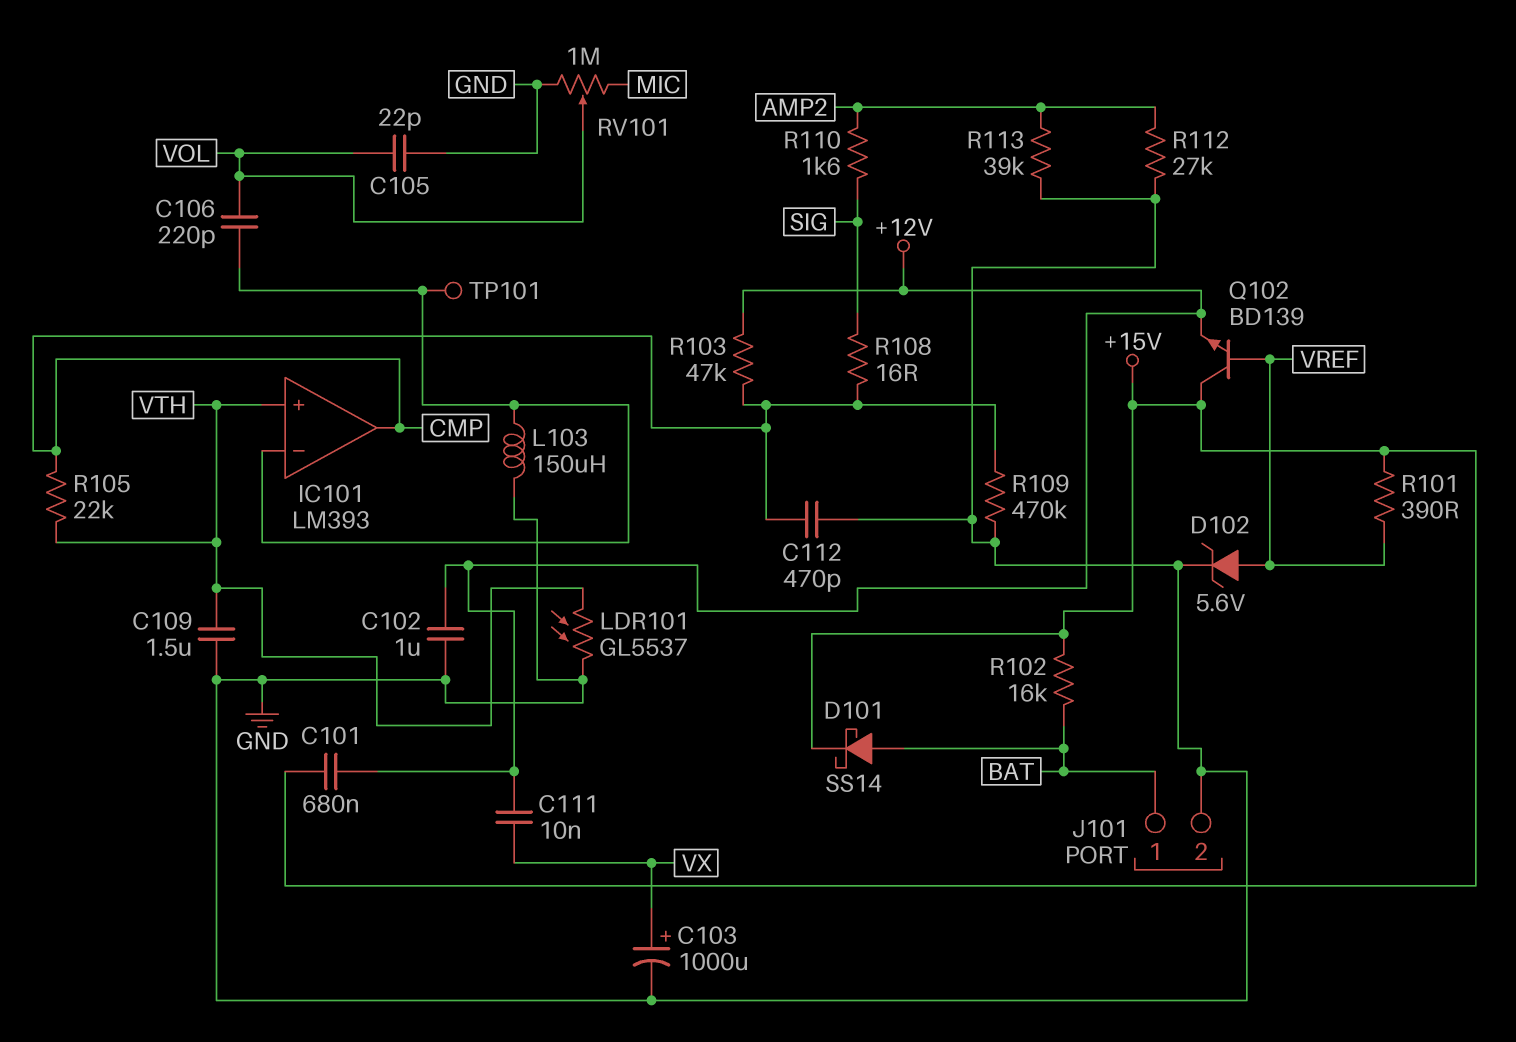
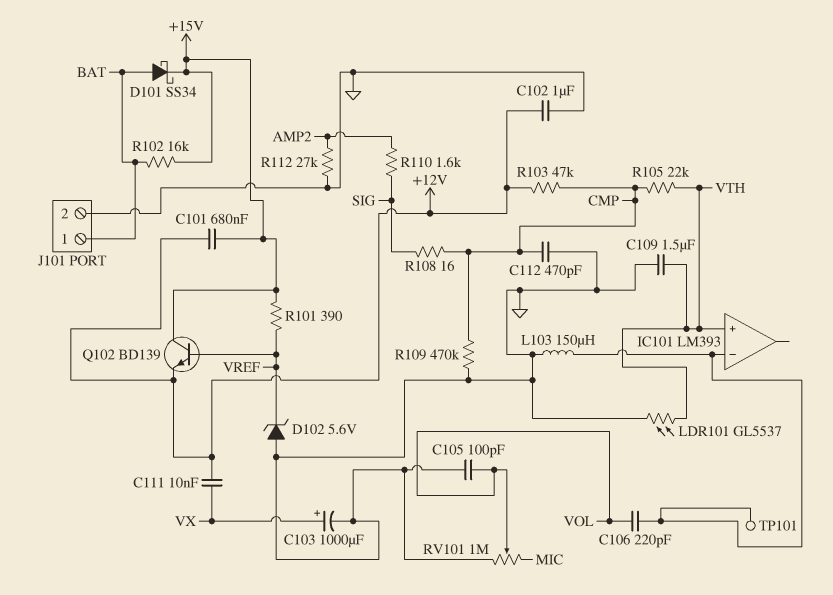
C105: 22pF (GND, VOL) -> 100pF (GND, VOL)
D101: schottky SS14 (A BAT, K +15V) -> schottky SS34 (A BAT, K +15V)
D102: zener 5.6V (A VREF, K GND) -> zener 5.6V (A GND, K VREF)
IC101 pin out: CMP -> none
R113: 39k (AMP2, GND) -> none

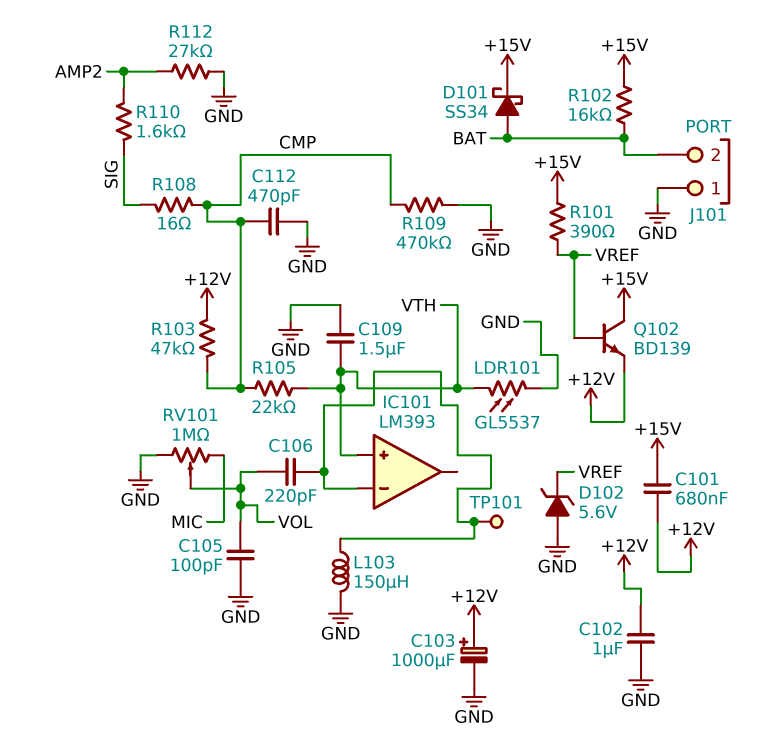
C103: 1000uF (plus VX, minus GND) -> 1000uF (plus +12V, minus GND)
C111: 10nF (+12V, VX) -> none
J101 pin 1: BAT -> GND
J101 pin 2: GND -> BAT

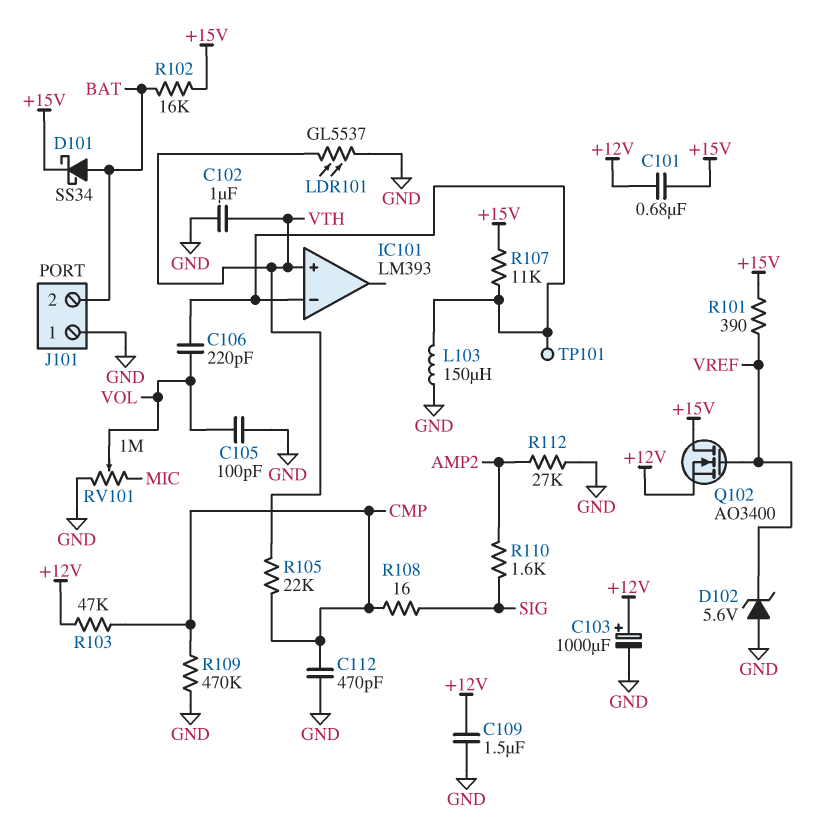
C102: 1uF (+12V, GND) -> 1uF (GND, VTH)
C109: 1.5uF (GND, VTH) -> 1.5uF (+12V, GND)
Q102: NPN BD139 (B VREF, C +15V, E +12V) -> NMOS AO3400 (G VREF, D +15V, S +12V)
R107: none -> 11k (+15V, IC101/in-)

